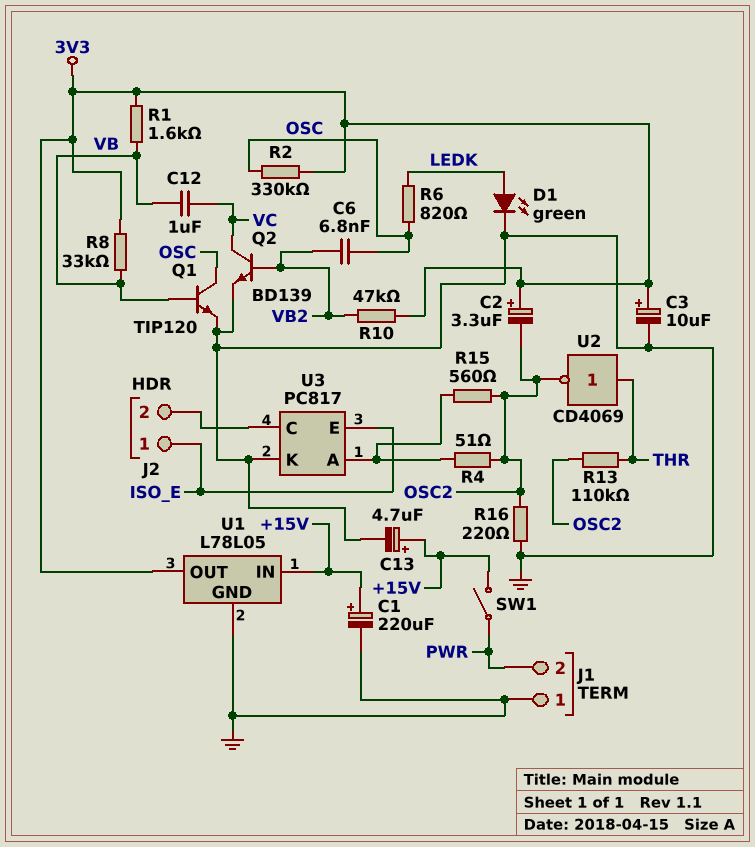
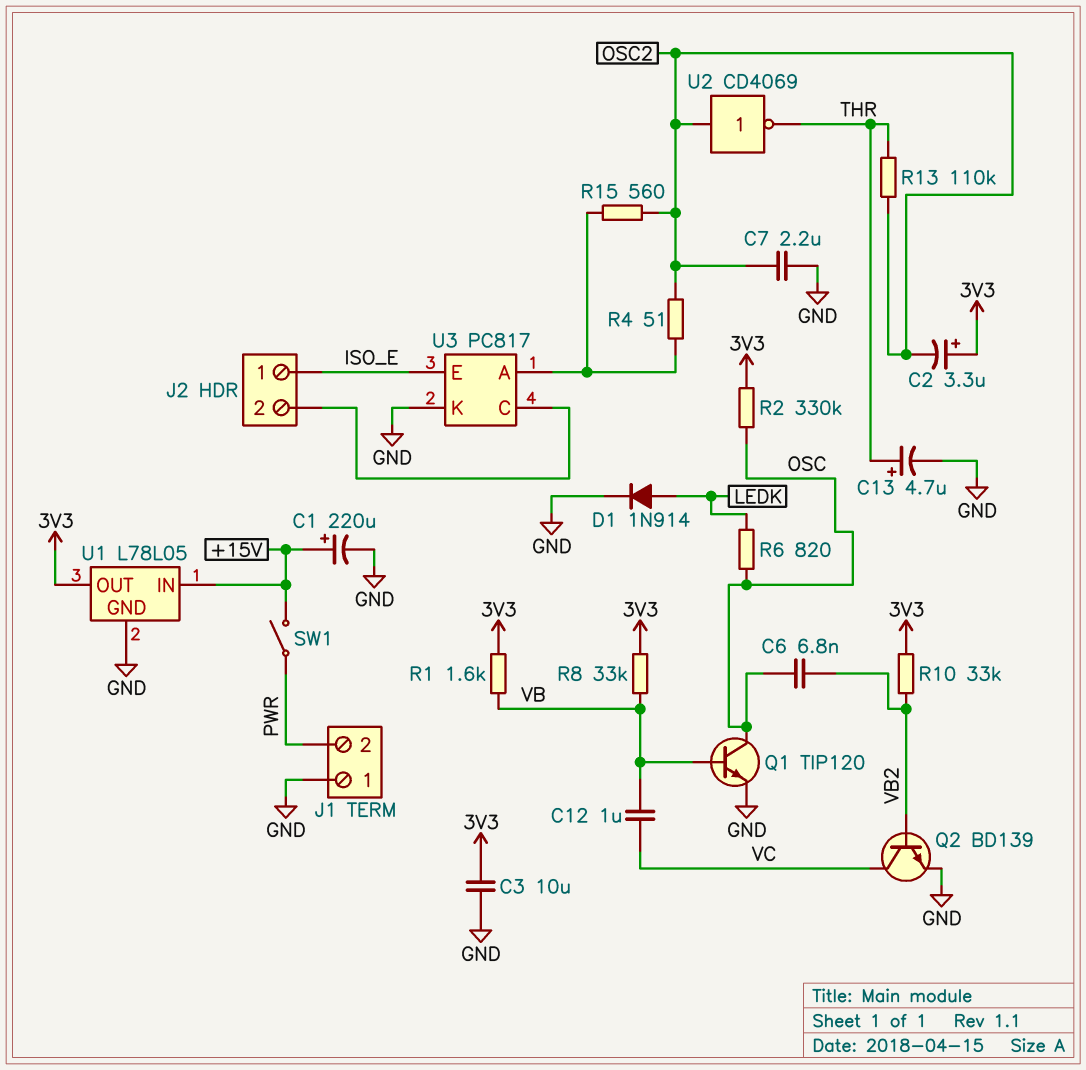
C3: 10uF (plus 3V3, minus GND) -> 10uF (3V3, GND)
C7: none -> 2.2uF (GND, OSC2)
C13: 4.7uF (plus +15V, minus GND) -> 4.7uF (plus THR, minus GND)
D1: LED green (A LEDK, K GND) -> diode 1N914 (A LEDK, K GND)
R10: 47k (3V3, VB2) -> 33k (3V3, VB2)
R16: 220 (GND, OSC2) -> none
U2: NOT CD4069 (in THR, out OSC2) -> NOT CD4069 (in OSC2, out THR)

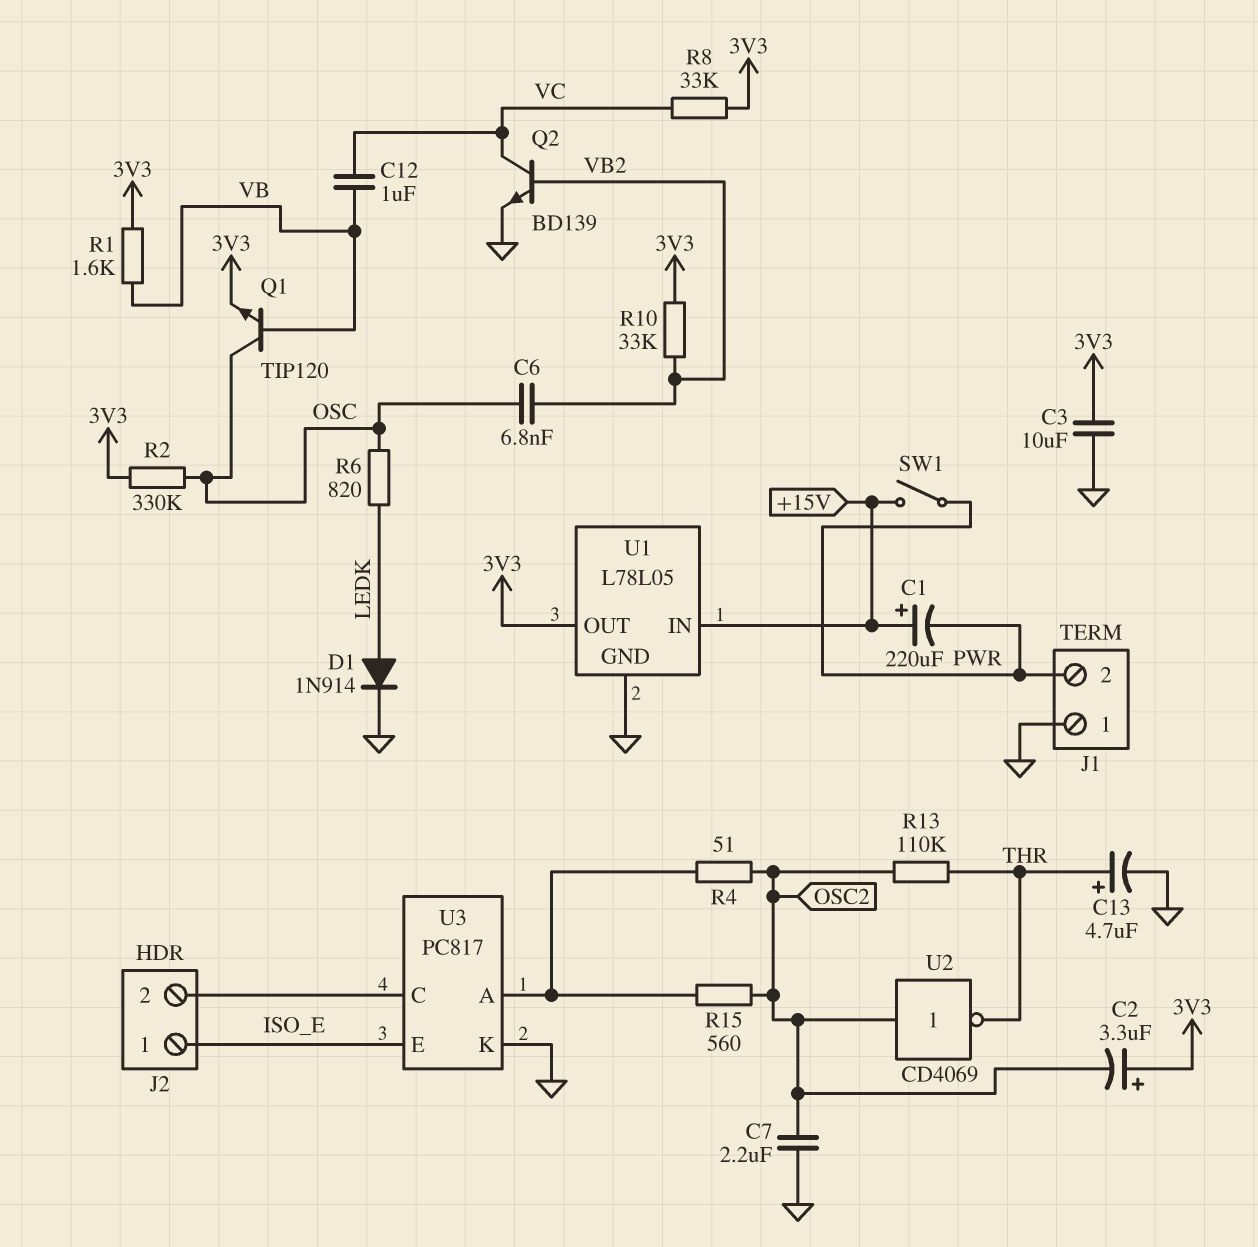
C1: 220uF (plus +15V, minus GND) -> 220uF (plus +15V, minus PWR)
Q1: NPN TIP120 (B VB, C OSC, E GND) -> NPN TIP120 (B VB, C OSC, E 3V3)
R8: 33k (3V3, VB) -> 33k (3V3, VC)

